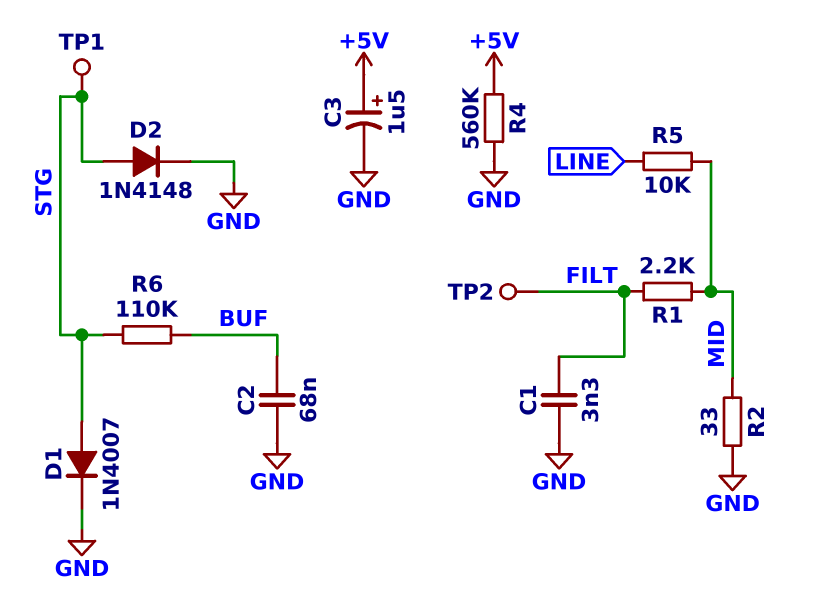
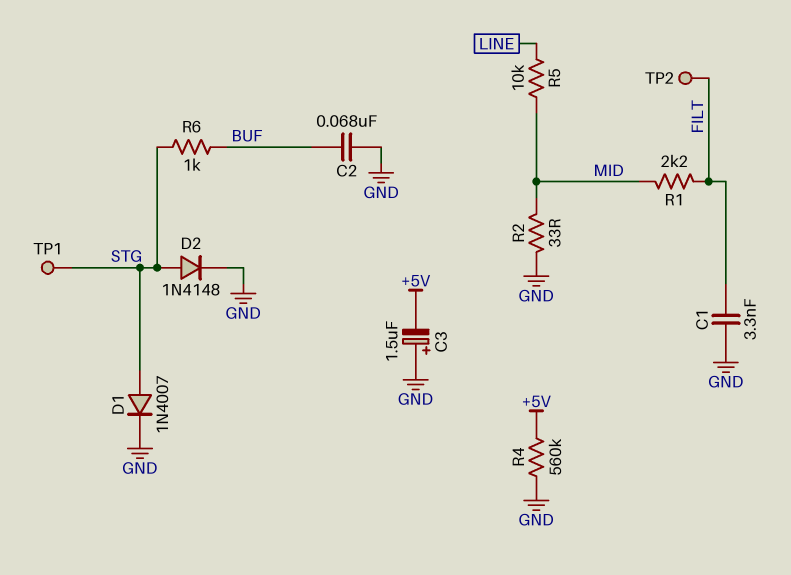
C3: 1.5uF (plus +5V, minus GND) -> 1.5uF (plus GND, minus +5V)
R6: 110k (BUF, STG) -> 1k (BUF, STG)

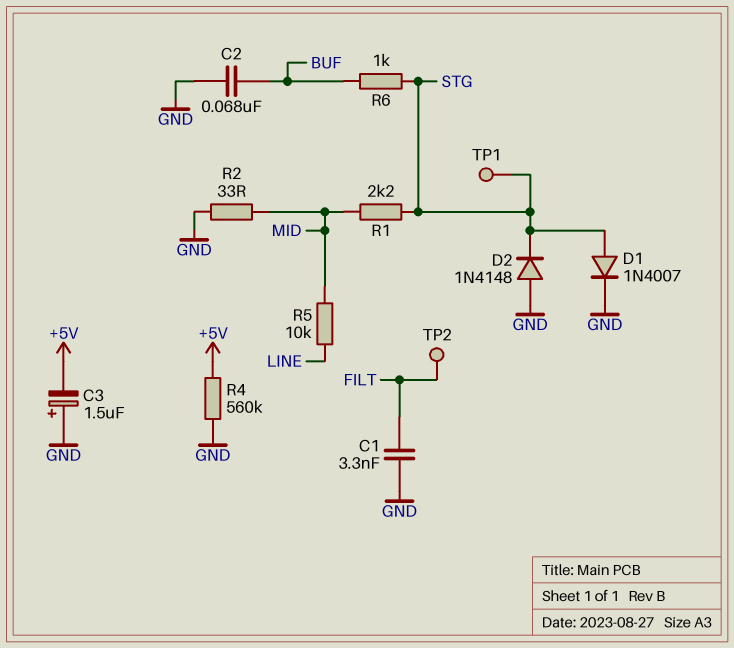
D2: diode 1N4148 (A STG, K GND) -> diode 1N4148 (A GND, K STG)
R1: 2.2k (FILT, MID) -> 2.2k (MID, STG)

